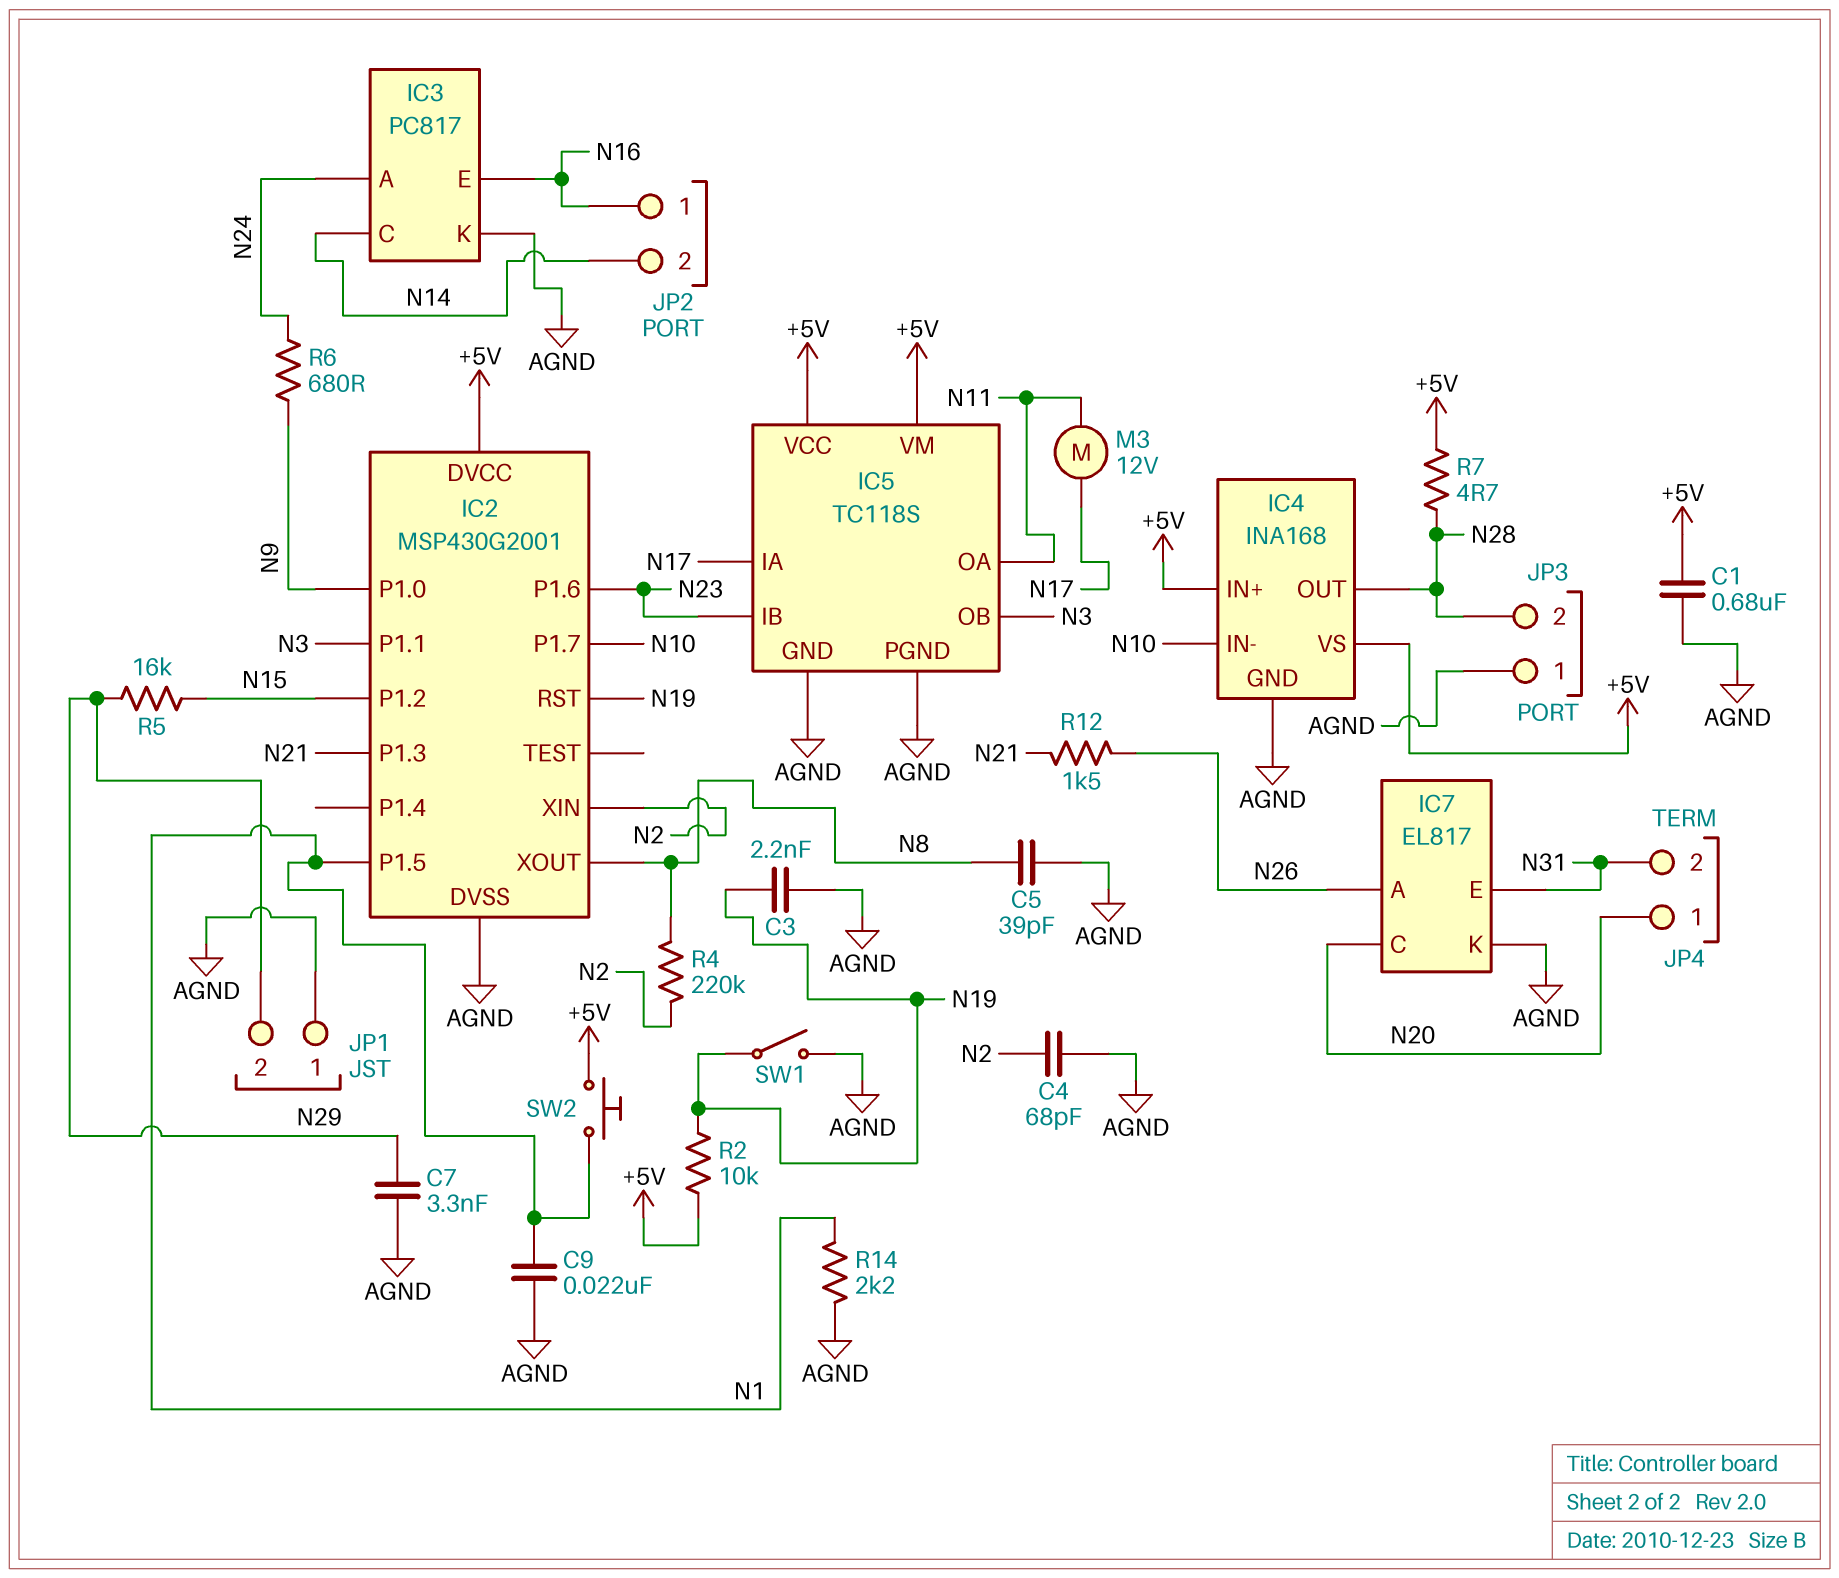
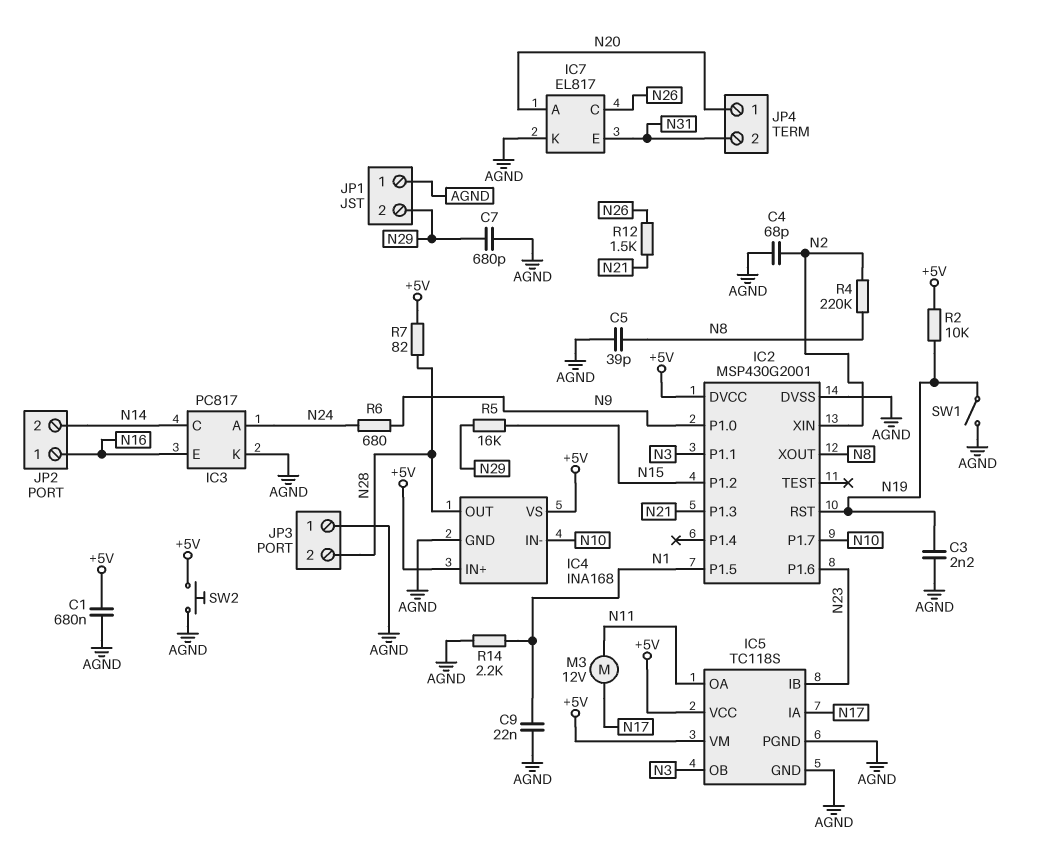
C7: 3.3nF (AGND, N29) -> 680pF (AGND, N29)
IC7 pin A: N26 -> N20
IC7 pin C: N20 -> N26
R7: 4.7 (+5V, N28) -> 82 (+5V, N28)
SW2: button (+5V, N1) -> button (+5V, AGND)

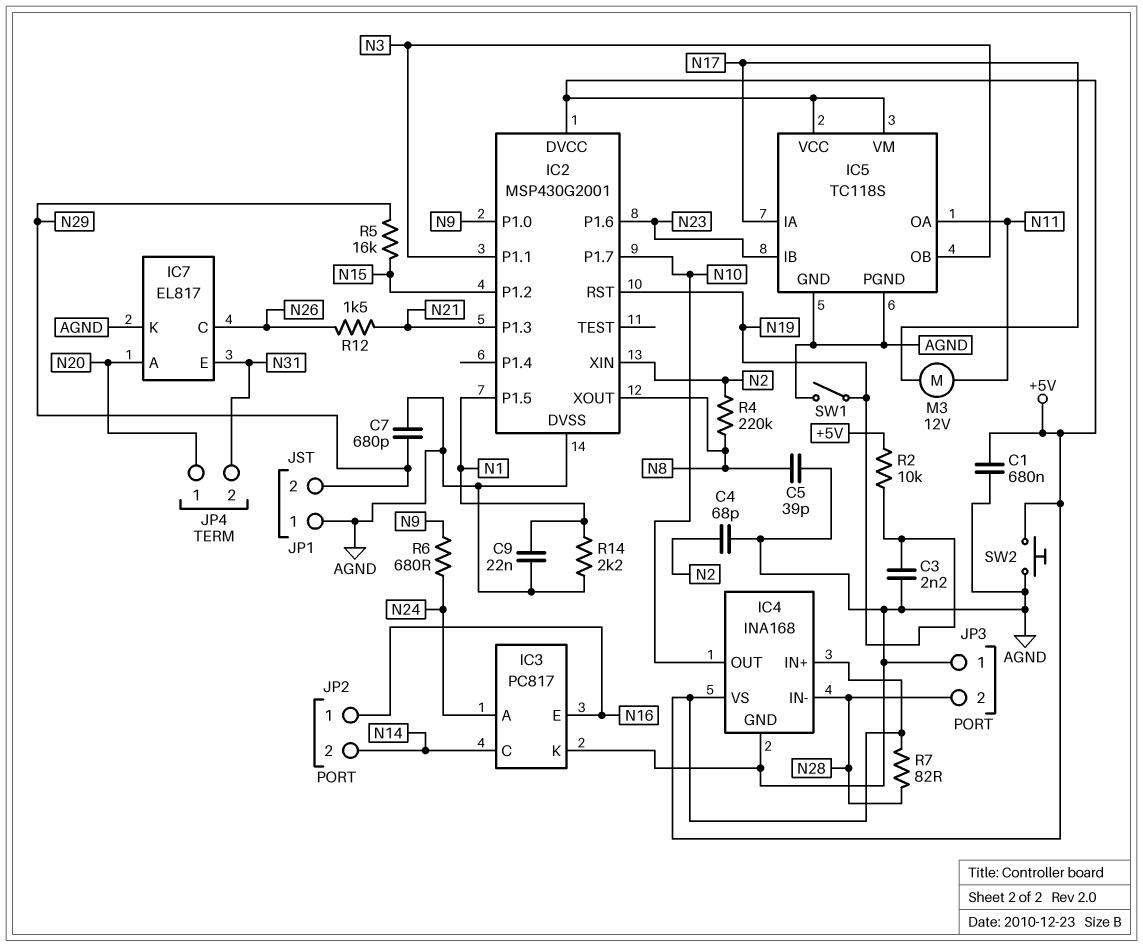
IC4 pin IN-: N10 -> N28
IC4 pin OUT: N28 -> N10

